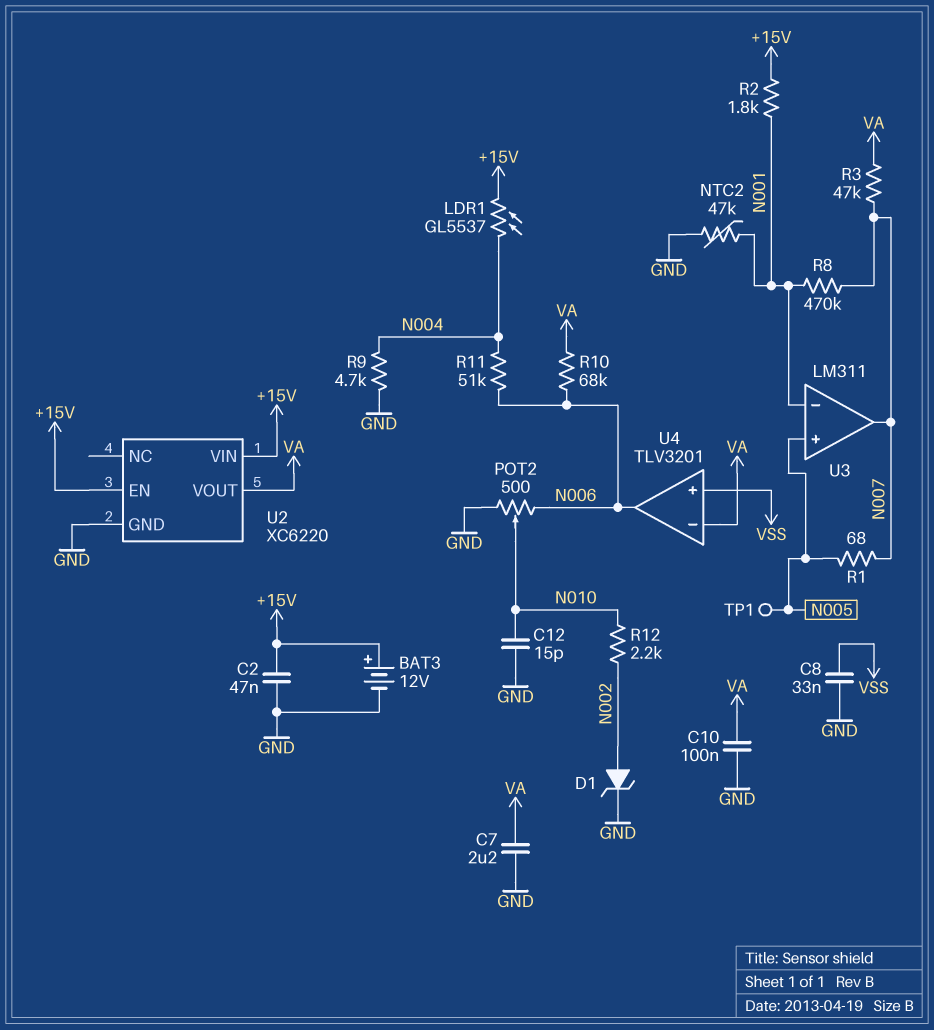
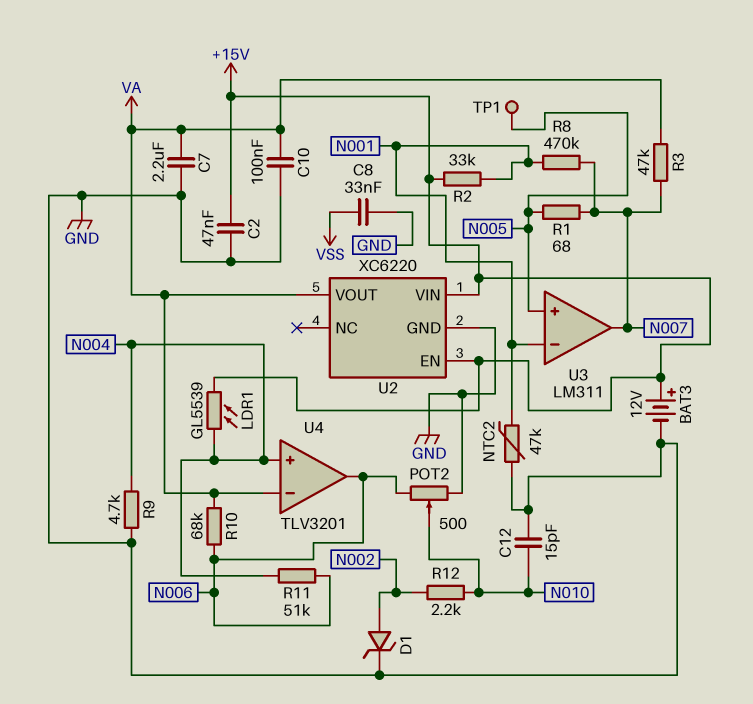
LDR1: GL5537 (+15V, N004) -> GL5539 (+15V, N004)
R2: 1.8k (+15V, N001) -> 33k (+15V, N001)
U4 pin in+: VSS -> N004

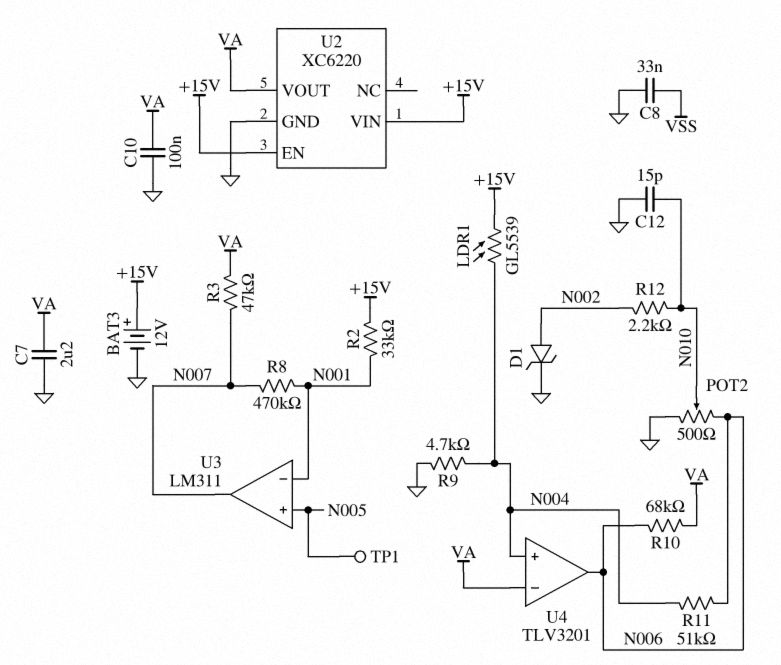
C2: 47nF (+15V, GND) -> none
NTC2: 47k (GND, N001) -> none
R1: 68 (N005, N007) -> none

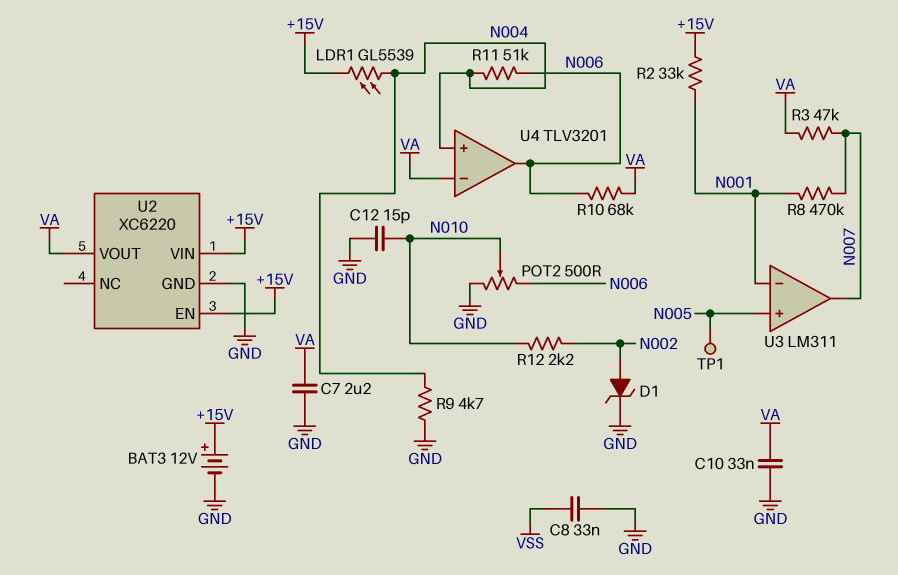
C10: 100nF (GND, VA) -> 33nF (GND, VA)

